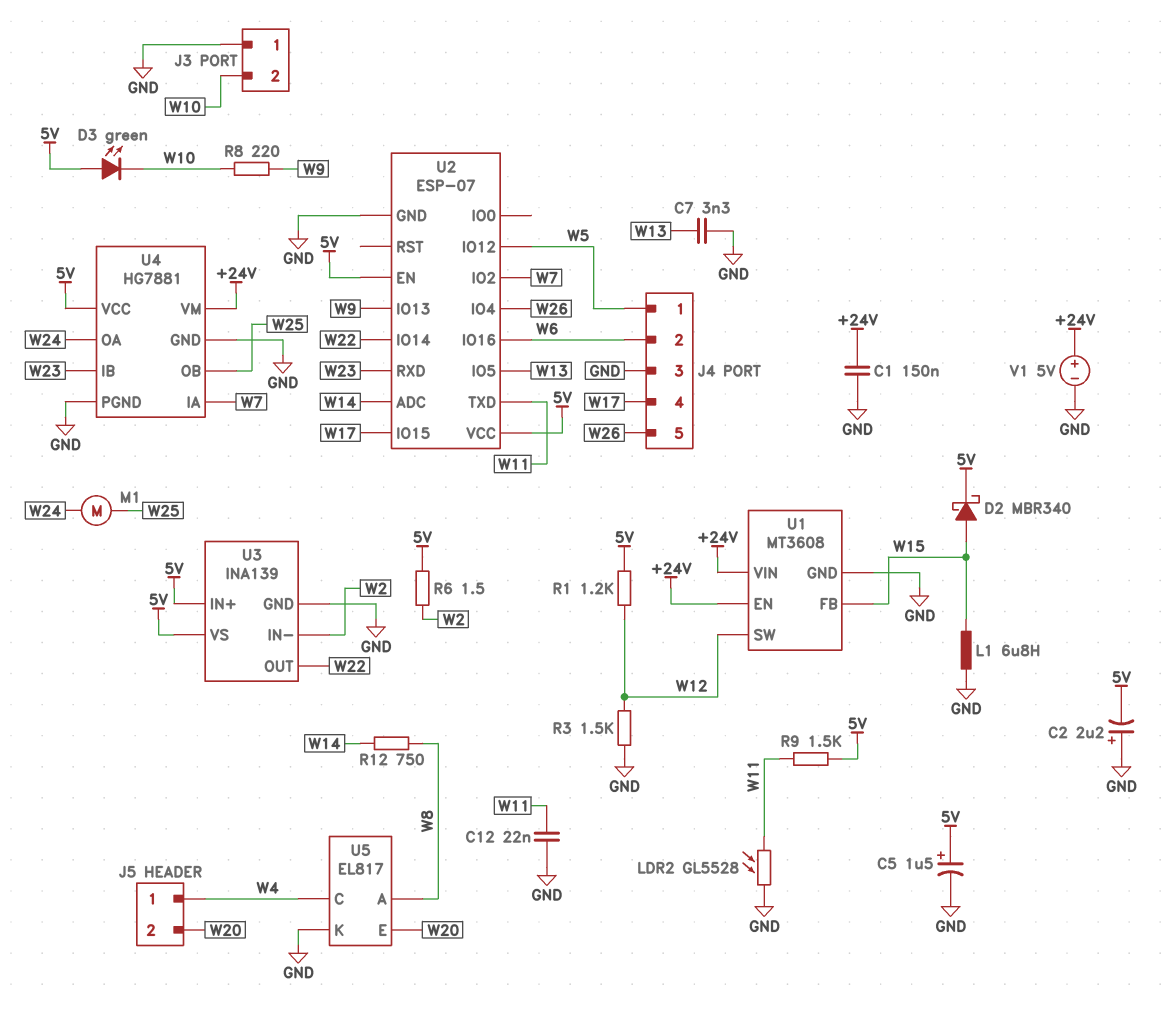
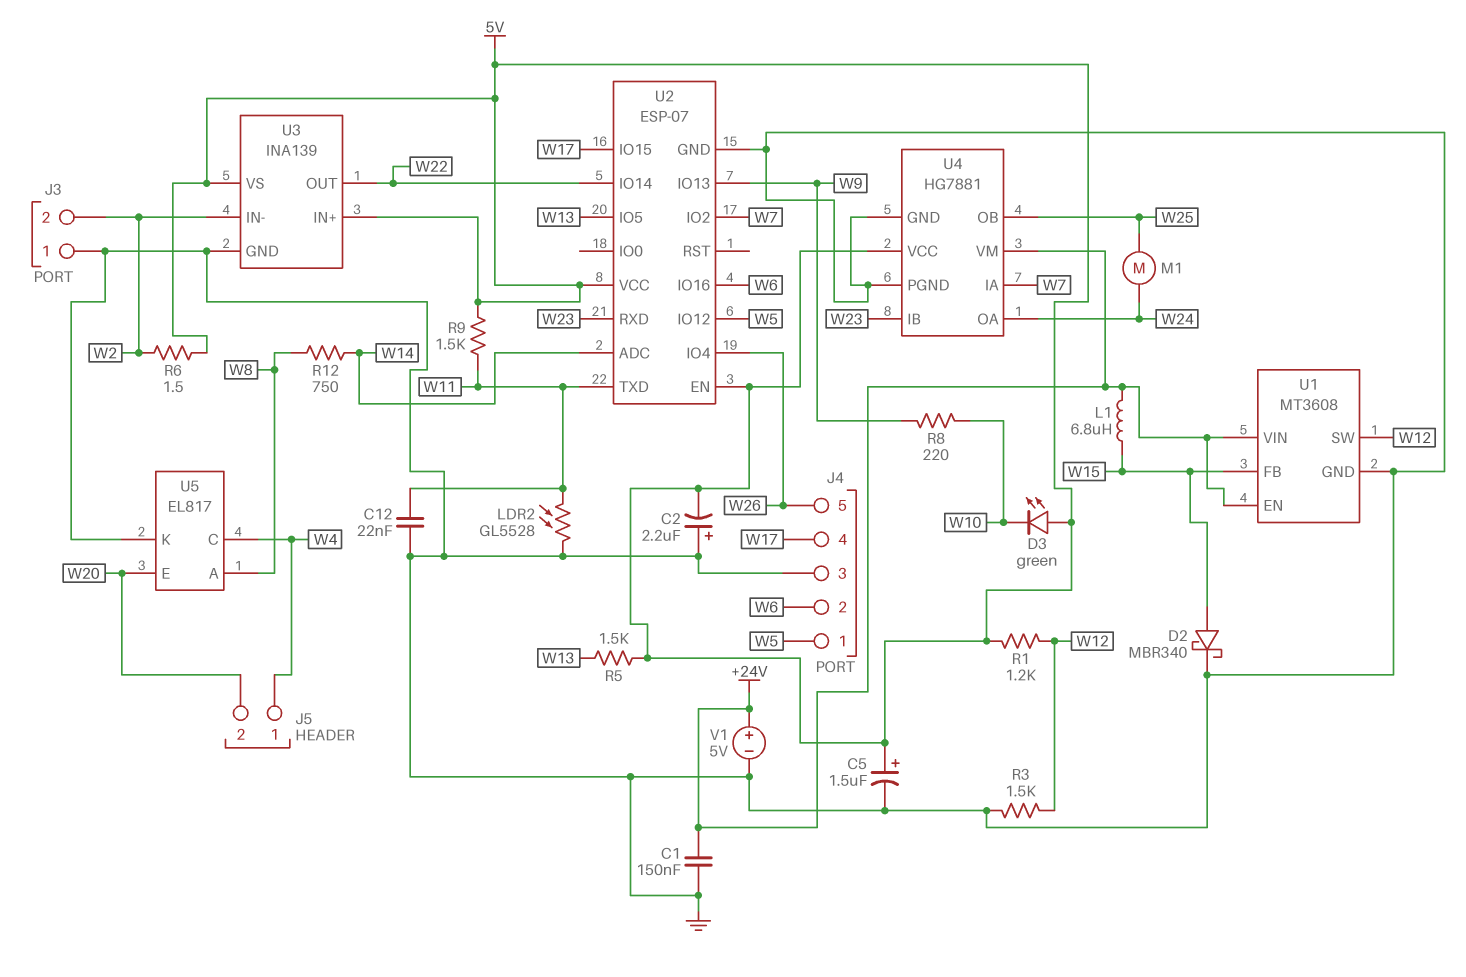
C7: 3.3nF (GND, W13) -> none
D2: schottky MBR340 (A W15, K 5V) -> schottky MBR340 (A W15, K GND)
J3 pin 2: W10 -> W2
L1: 6.8uH (GND, W15) -> 6.8uH (+24V, W15)
R5: none -> 1.5k (5V, W13)

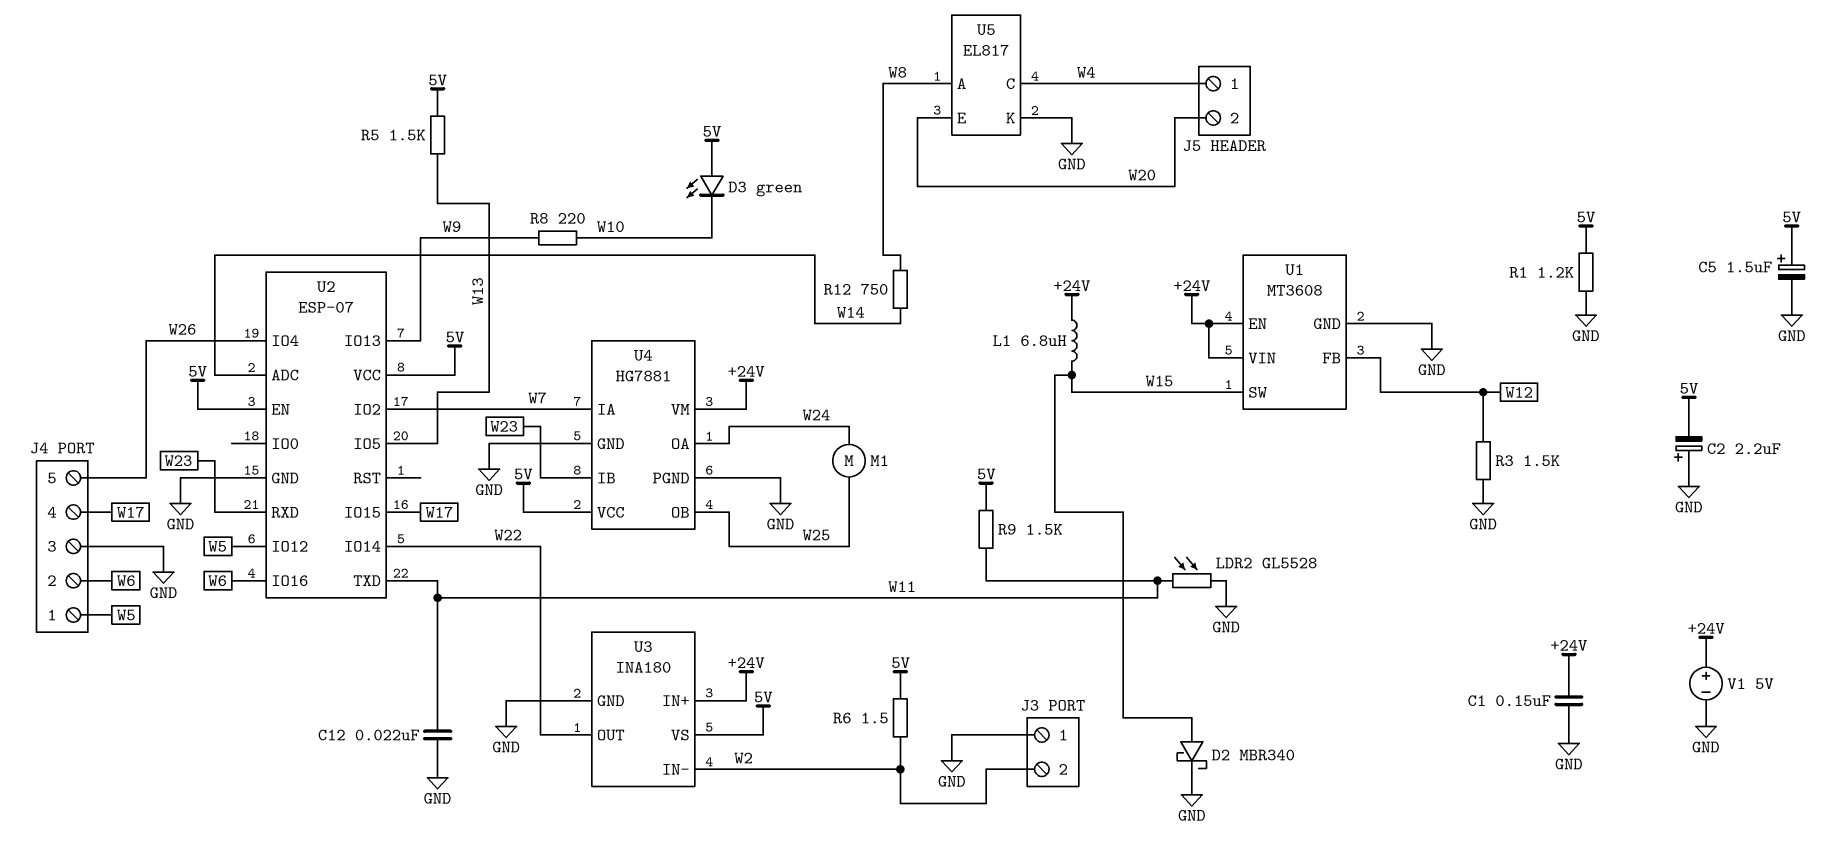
R1: 1.2k (5V, W12) -> 1.2k (5V, GND)
U1 pin FB: W15 -> W12
U1 pin SW: W12 -> W15
U3: INA139 -> INA180
U3 pin IN+: 5V -> +24V

